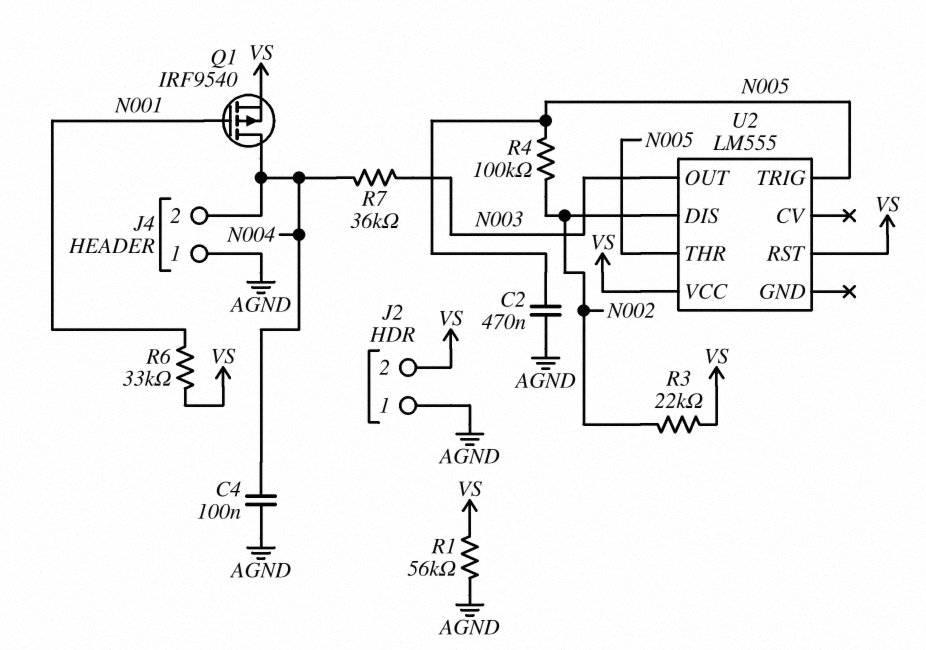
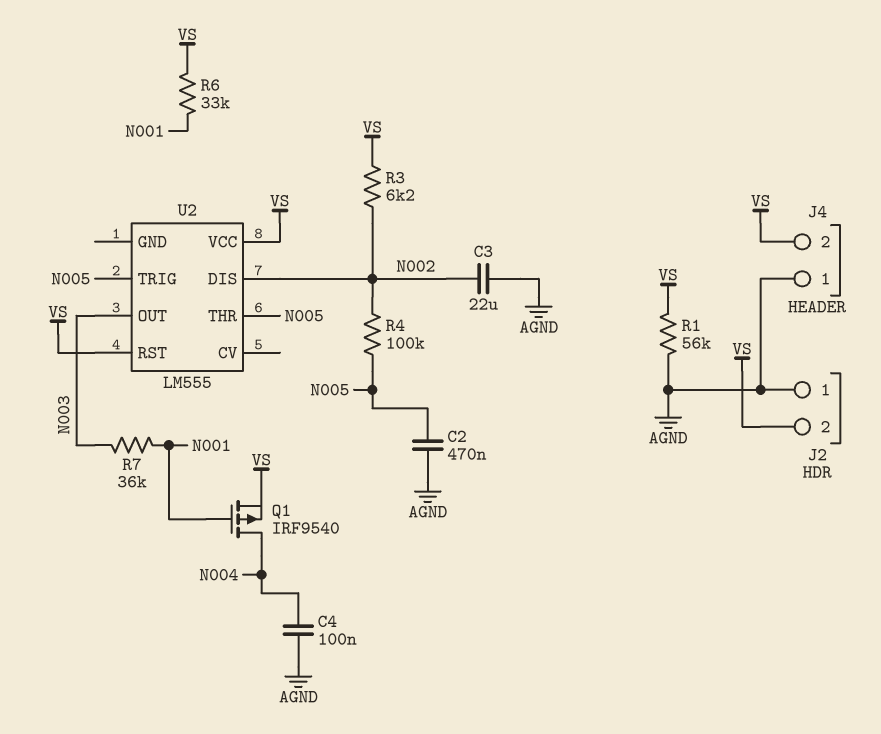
C3: none -> 22uF (AGND, N002)
J4 pin 2: N004 -> VS
R3: 22k (N002, VS) -> 6.2k (N002, VS)
R7: 36k (N003, N004) -> 36k (N001, N003)

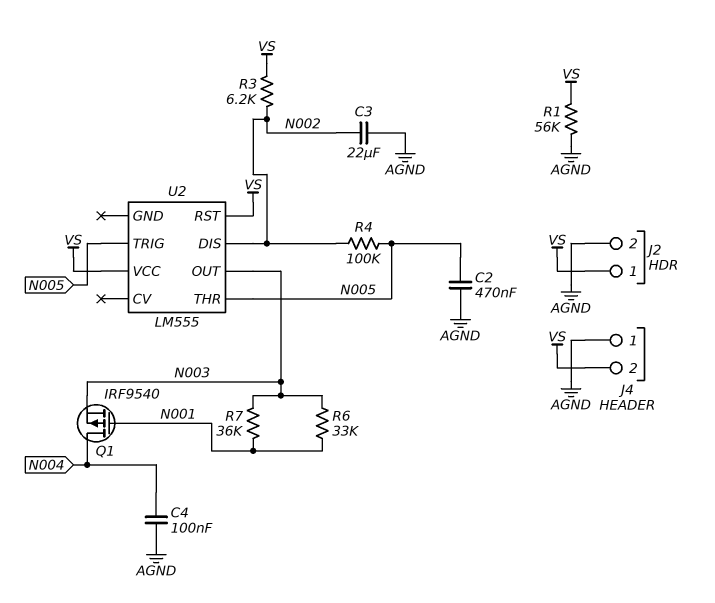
J2 pin 1: AGND -> VS
J2 pin 2: VS -> AGND
Q1: PMOS IRF9540 (G N001, D N004, S VS) -> PMOS IRF9540 (G N001, D N004, S N003)
R6: 33k (N001, VS) -> 33k (N001, N003)

